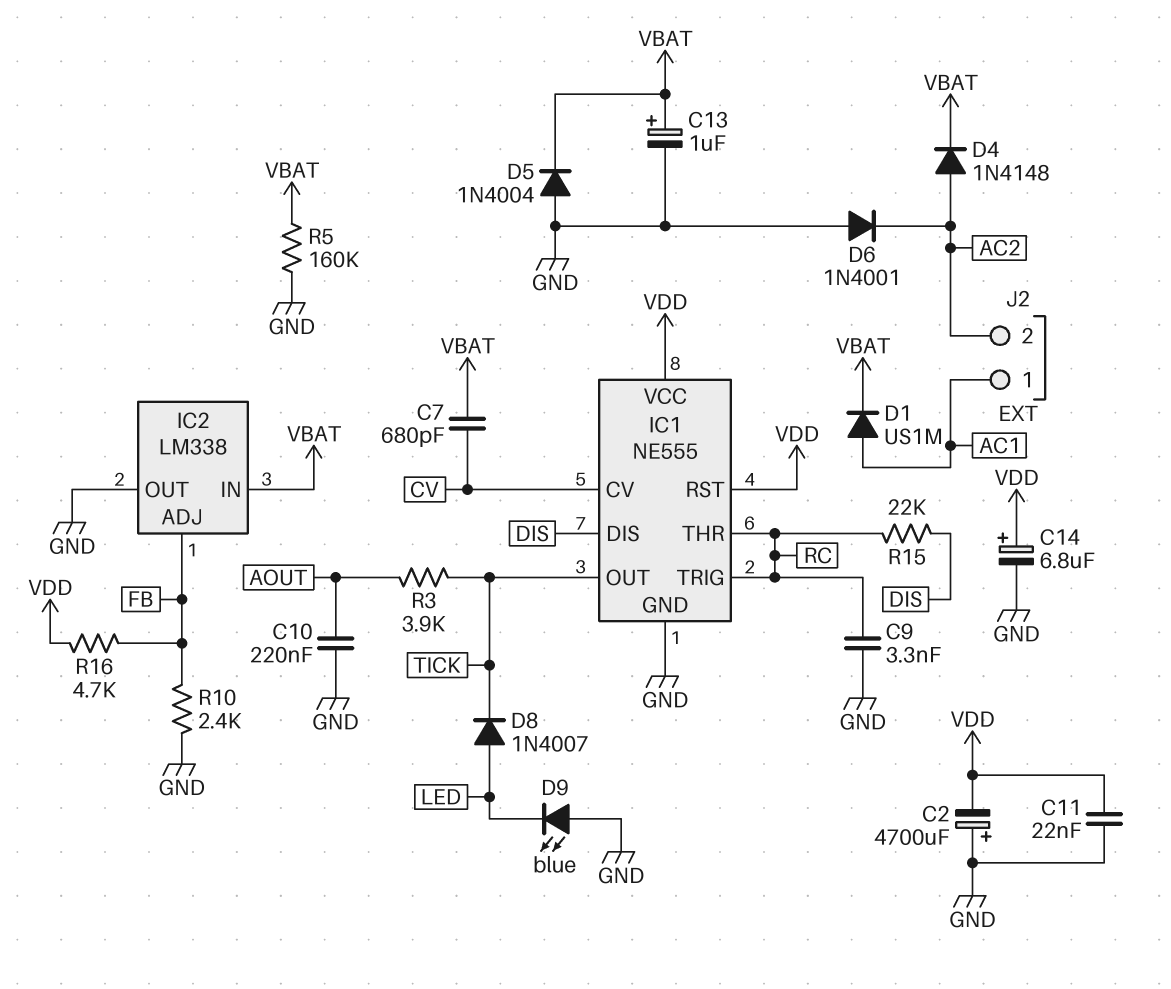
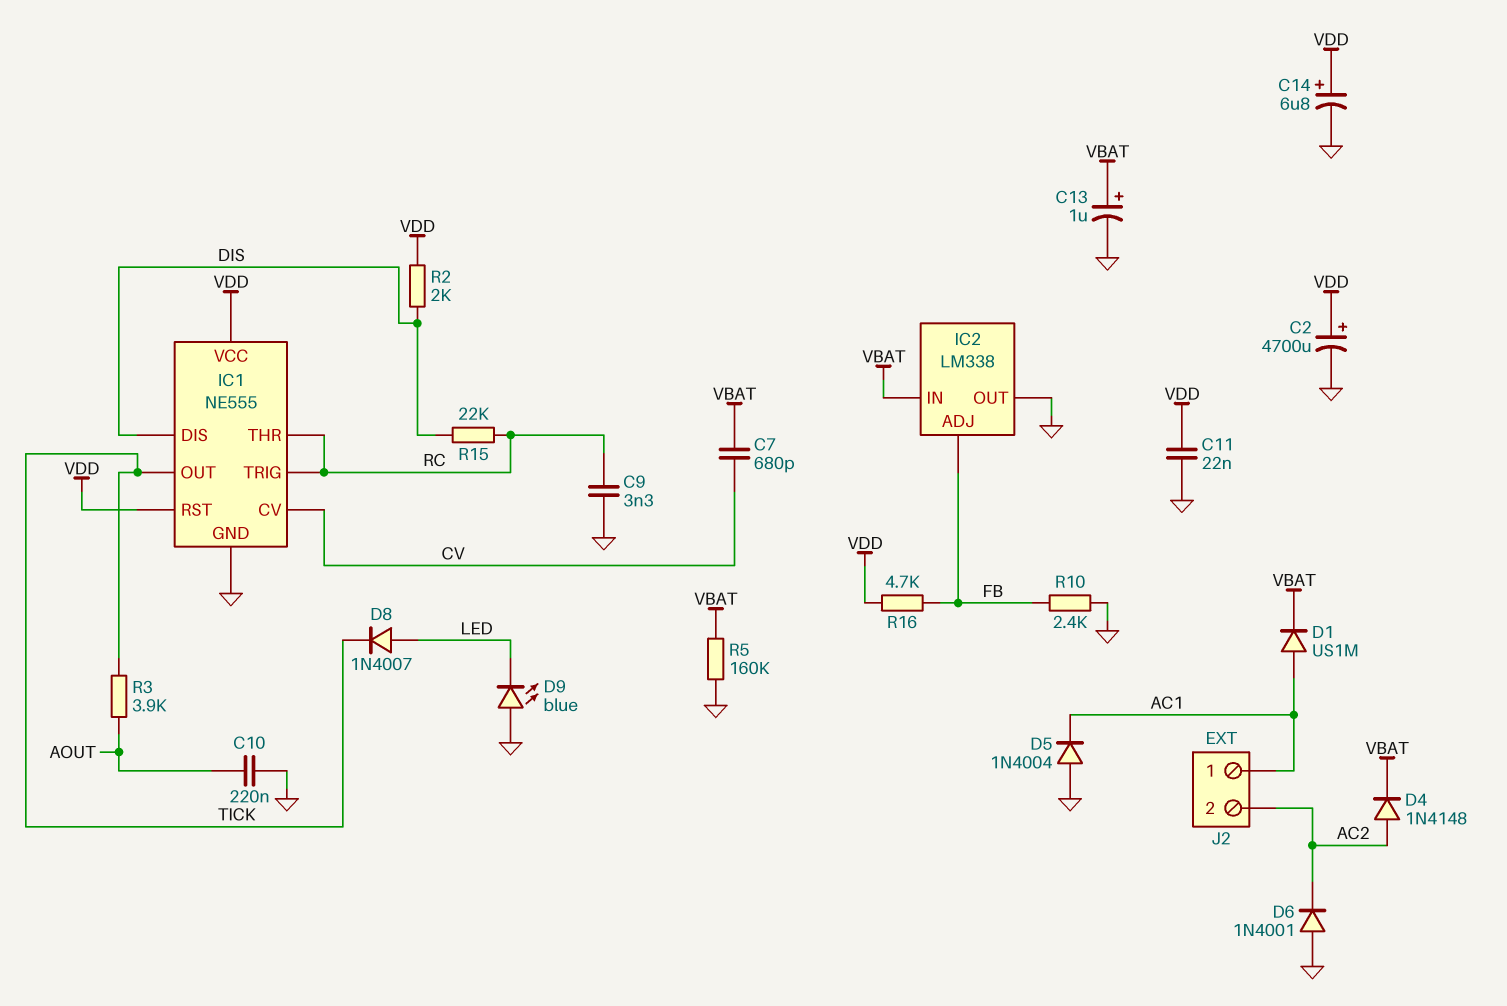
C2: 4700uF (plus GND, minus VDD) -> 4700uF (plus VDD, minus GND)
D5: diode 1N4004 (A GND, K VBAT) -> diode 1N4004 (A GND, K AC1)
R2: none -> 2k (DIS, VDD)

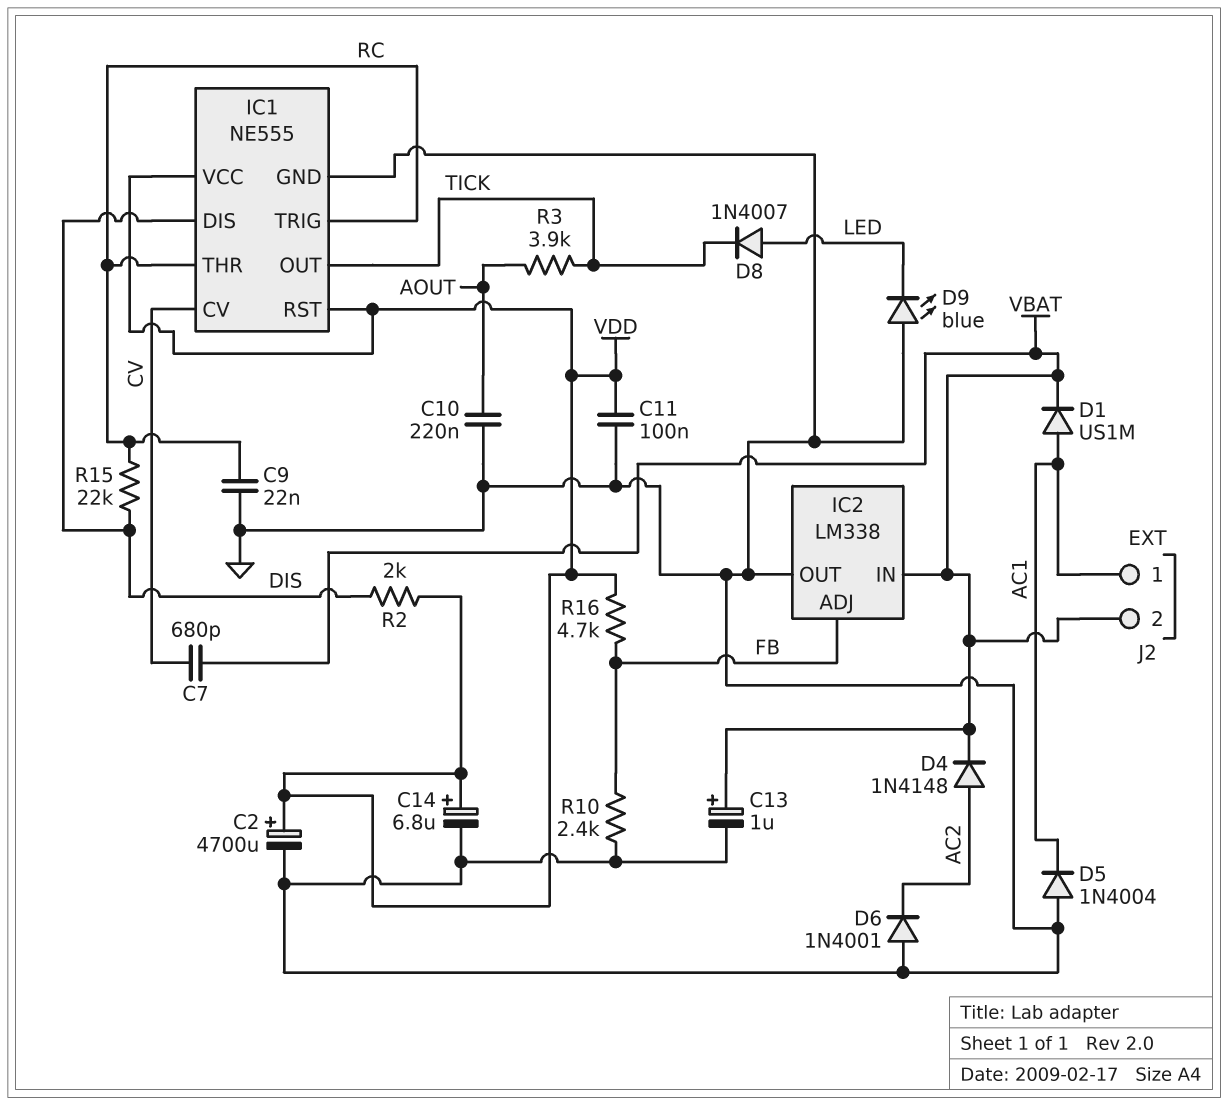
C9: 3.3nF (GND, RC) -> 22nF (GND, RC)
C11: 22nF (GND, VDD) -> 100nF (GND, VDD)
J2 pin 2: AC2 -> VBAT
R5: 160k (GND, VBAT) -> none

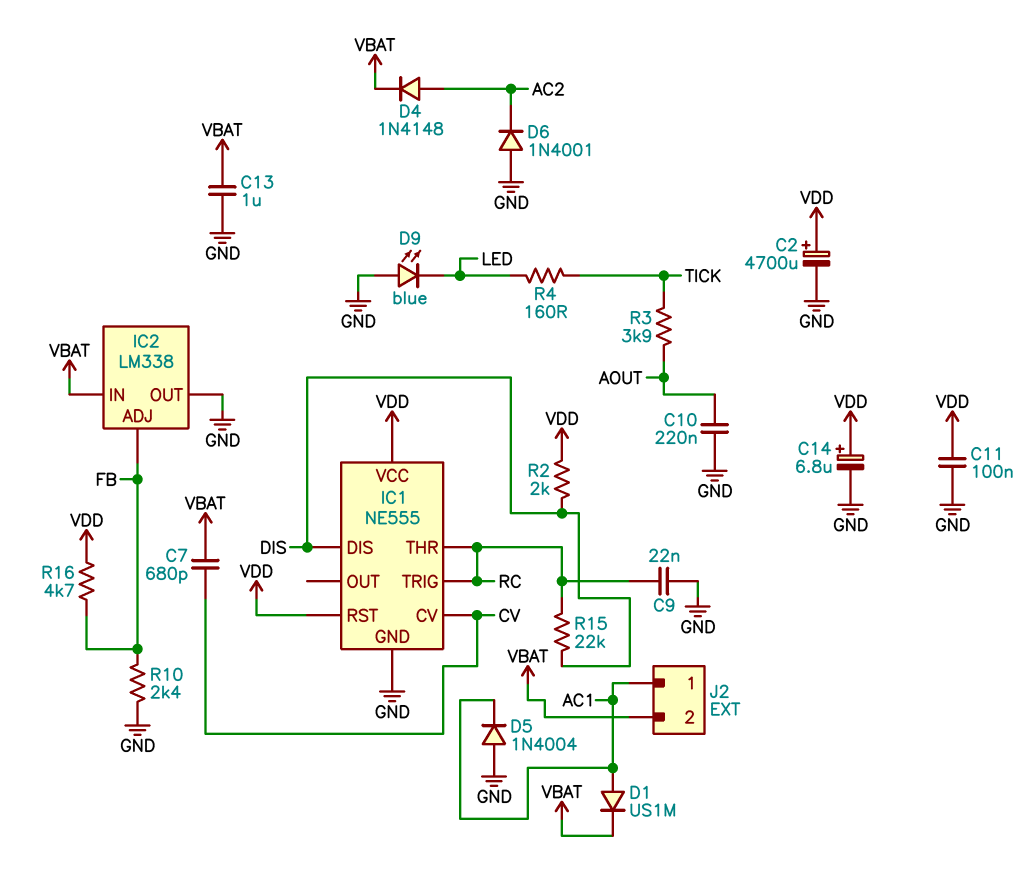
C13: 1uF (plus VBAT, minus GND) -> 1uF (GND, VBAT)
D8: diode 1N4007 (A LED, K TICK) -> none
IC1 pin OUT: TICK -> none
R4: none -> 160 (LED, TICK)

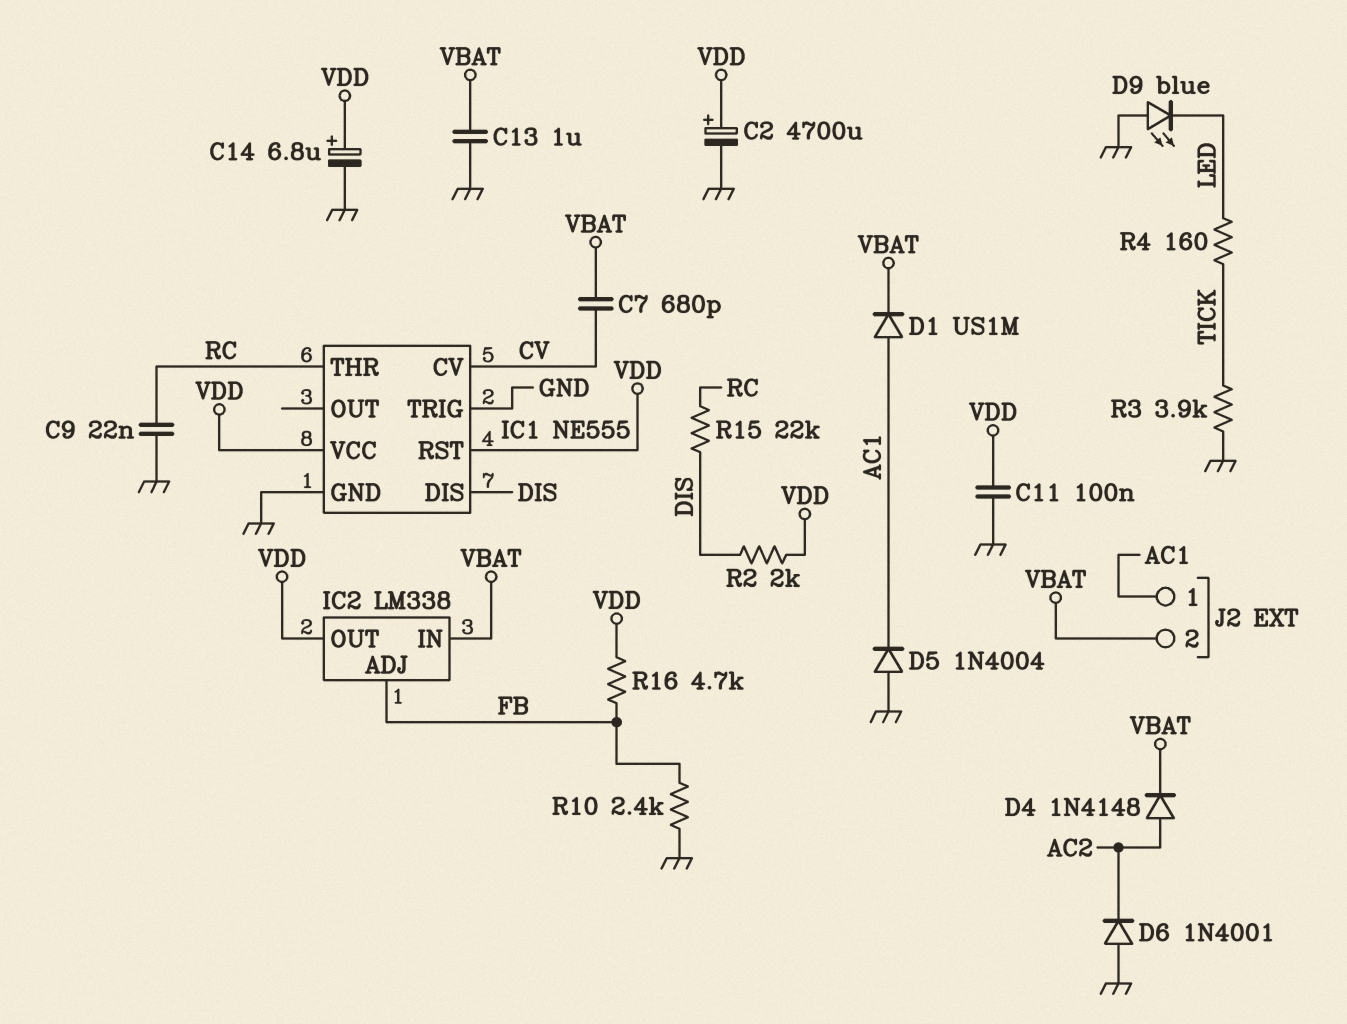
C10: 220nF (AOUT, GND) -> none
IC1 pin TRIG: RC -> GND
IC2 pin OUT: GND -> VDD
R3: 3.9k (AOUT, TICK) -> 3.9k (GND, TICK)

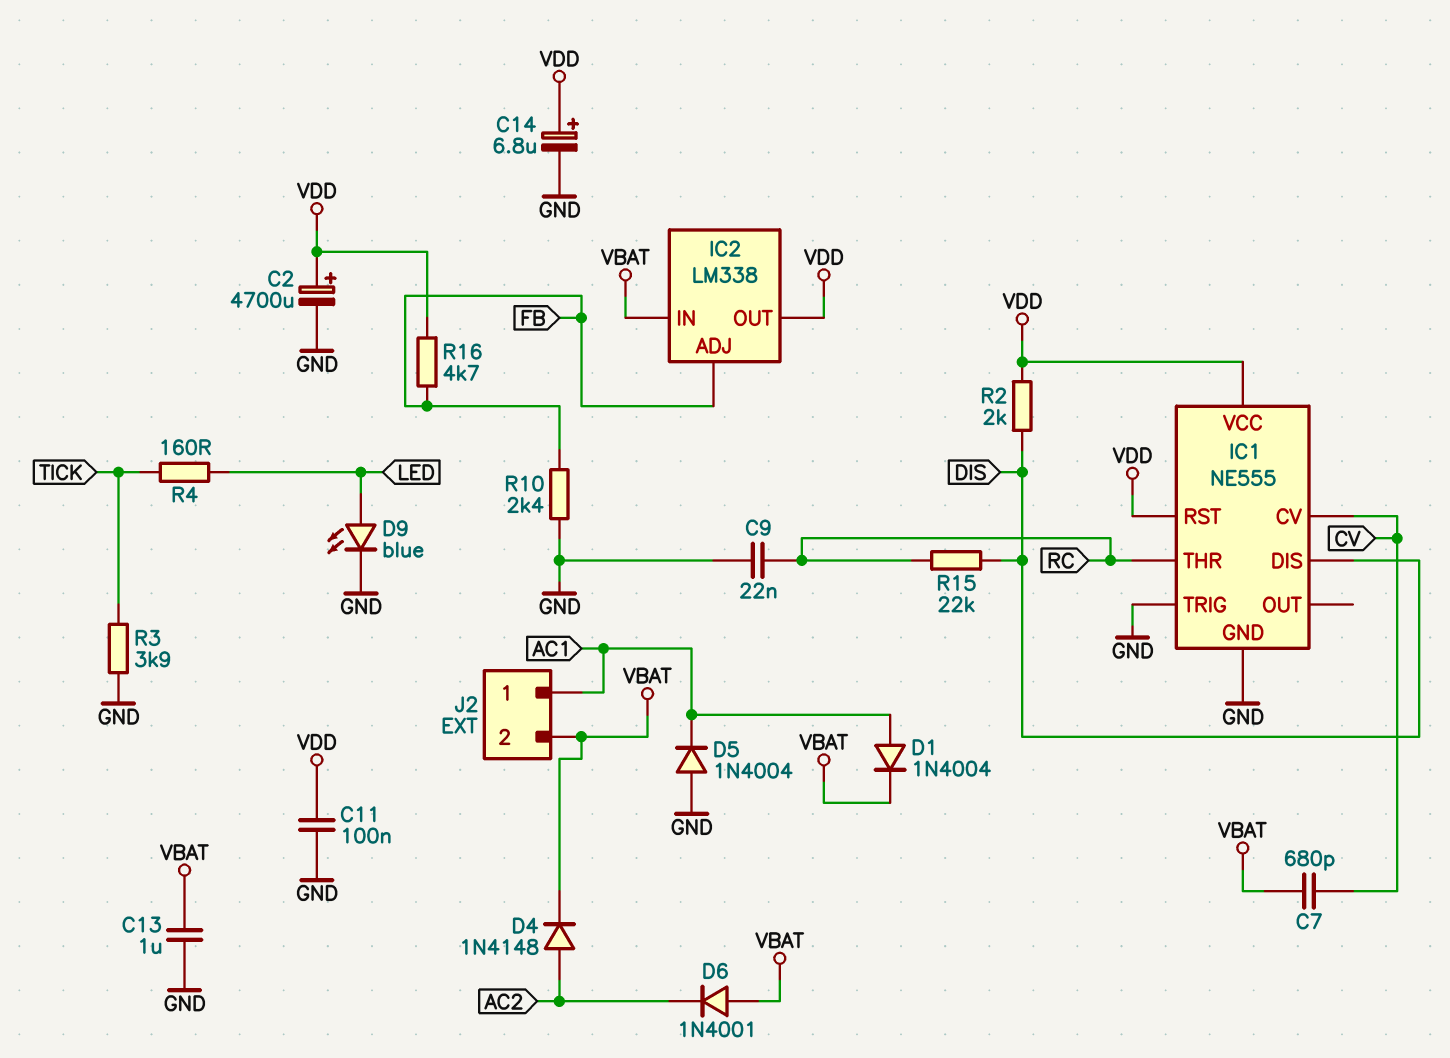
D1: diode US1M (A AC1, K VBAT) -> diode 1N4004 (A AC1, K VBAT)
D6: diode 1N4001 (A GND, K AC2) -> diode 1N4001 (A VBAT, K AC2)
D9: LED blue (A GND, K LED) -> LED blue (A LED, K GND)

